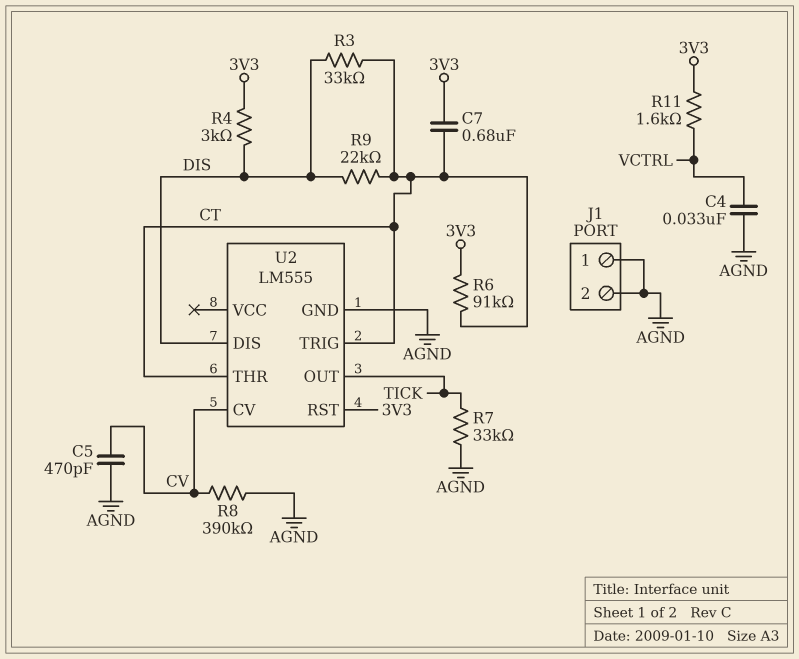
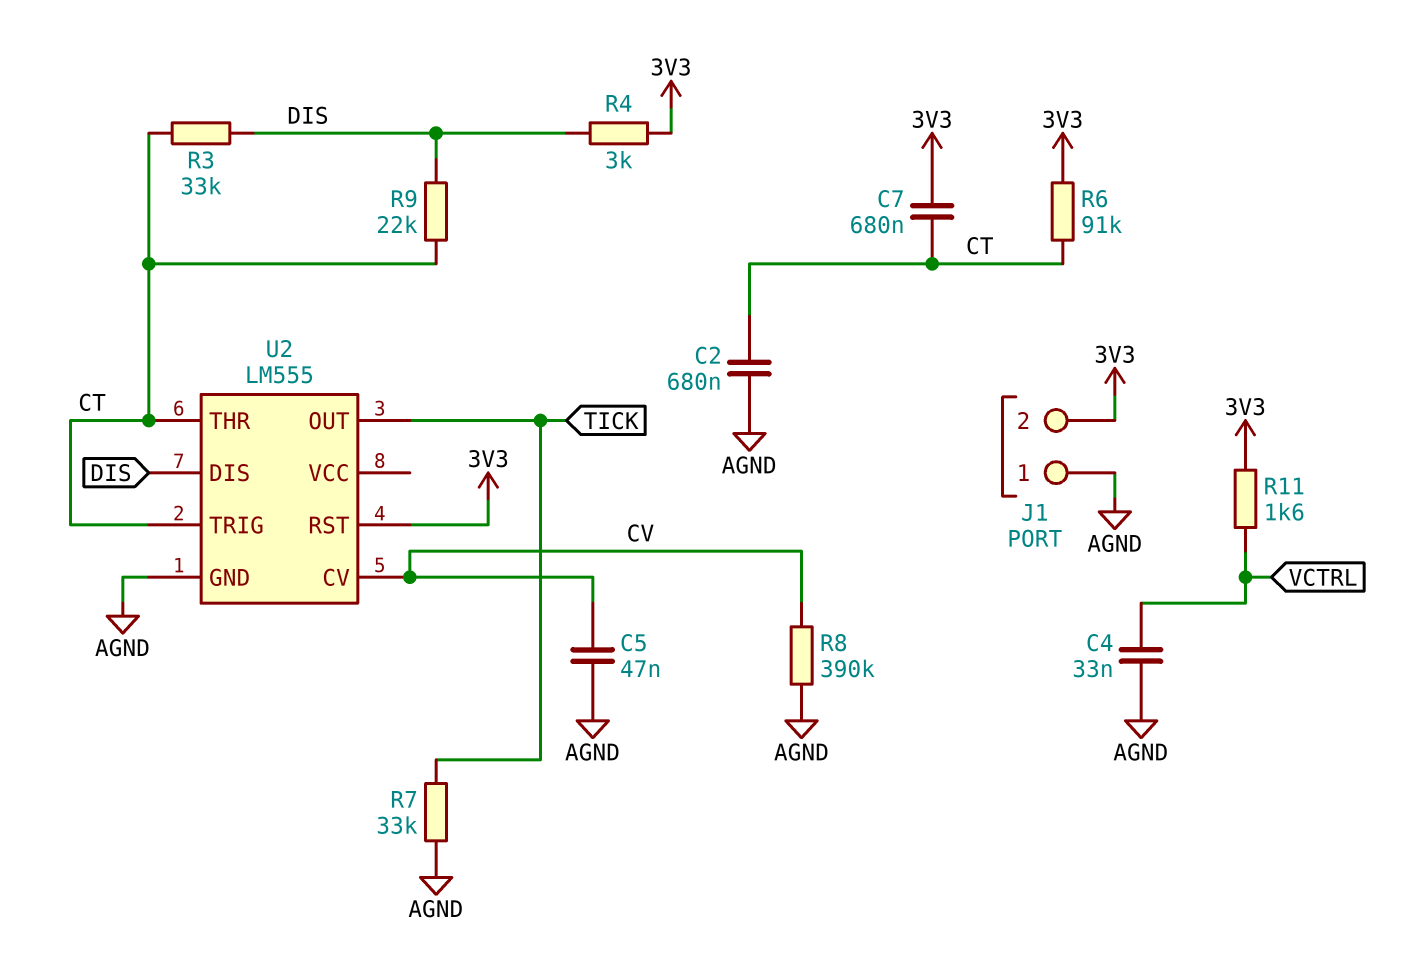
C2: none -> 680nF (AGND, CT)
C5: 470pF (AGND, CV) -> 47nF (AGND, CV)
J1 pin 2: AGND -> 3V3

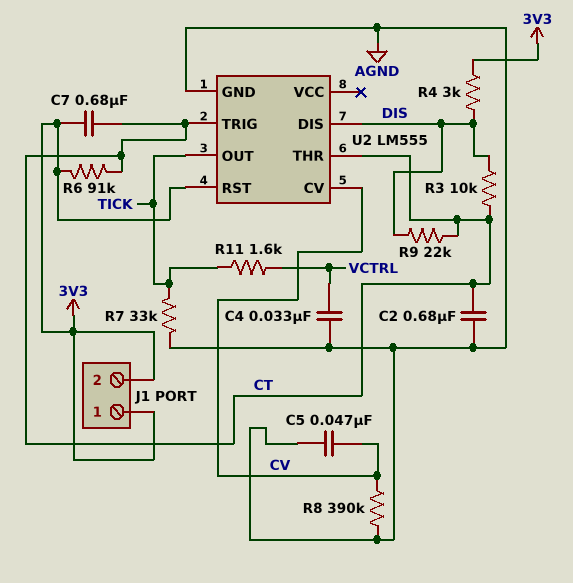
J1 pin 1: AGND -> 3V3
R3: 33k (CT, DIS) -> 10k (CT, DIS)
R11: 1.6k (3V3, VCTRL) -> 1.6k (TICK, VCTRL)

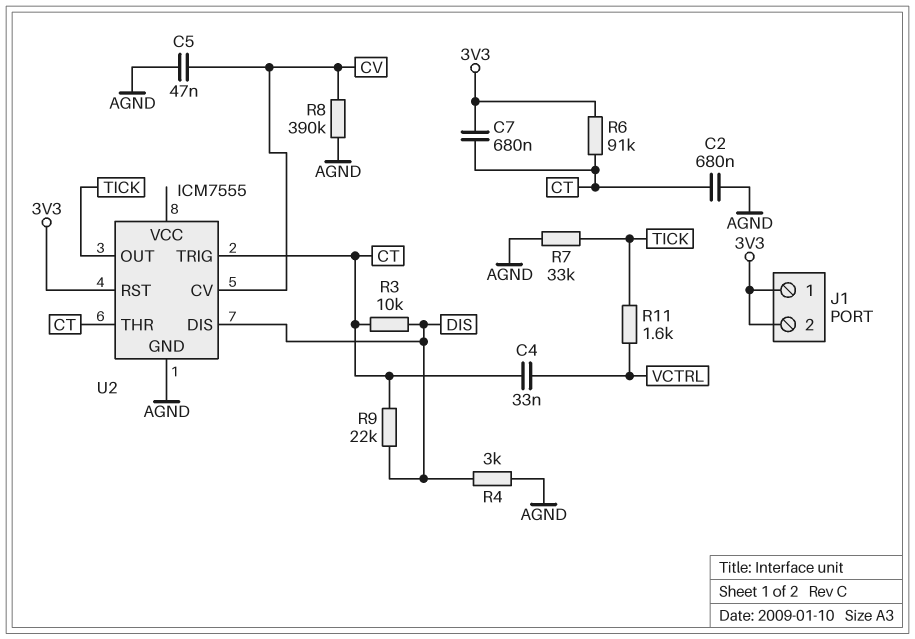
C4: 33nF (AGND, VCTRL) -> 33nF (CT, VCTRL)
R4: 3k (3V3, DIS) -> 3k (AGND, DIS)
U2: LM555 -> ICM7555

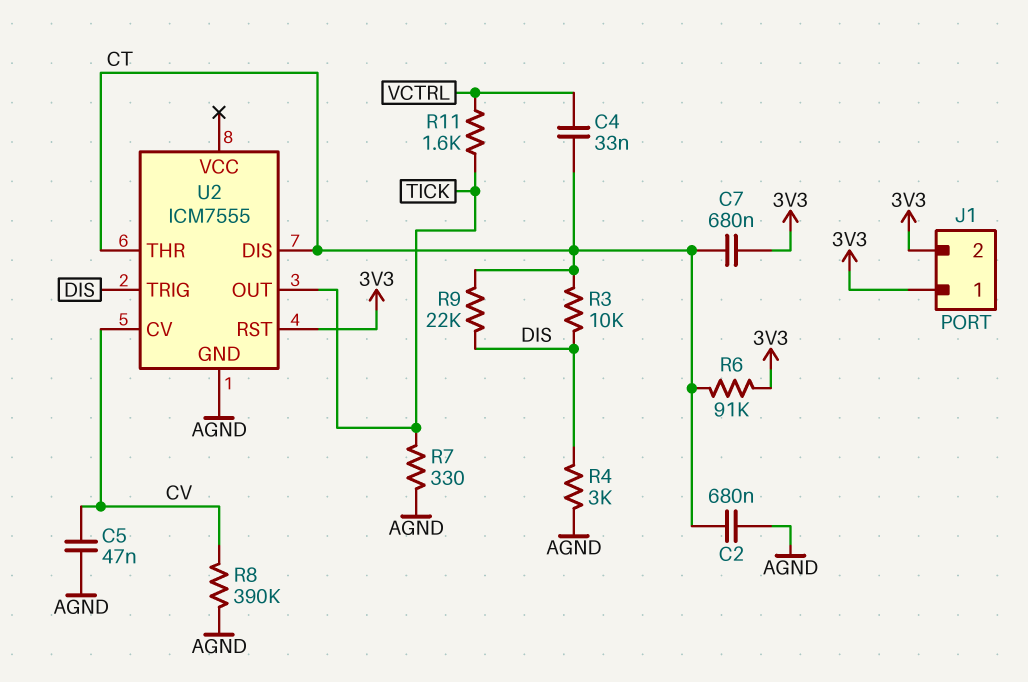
R7: 33k (AGND, TICK) -> 330 (AGND, TICK)
U2 pin DIS: DIS -> CT
U2 pin TRIG: CT -> DIS

